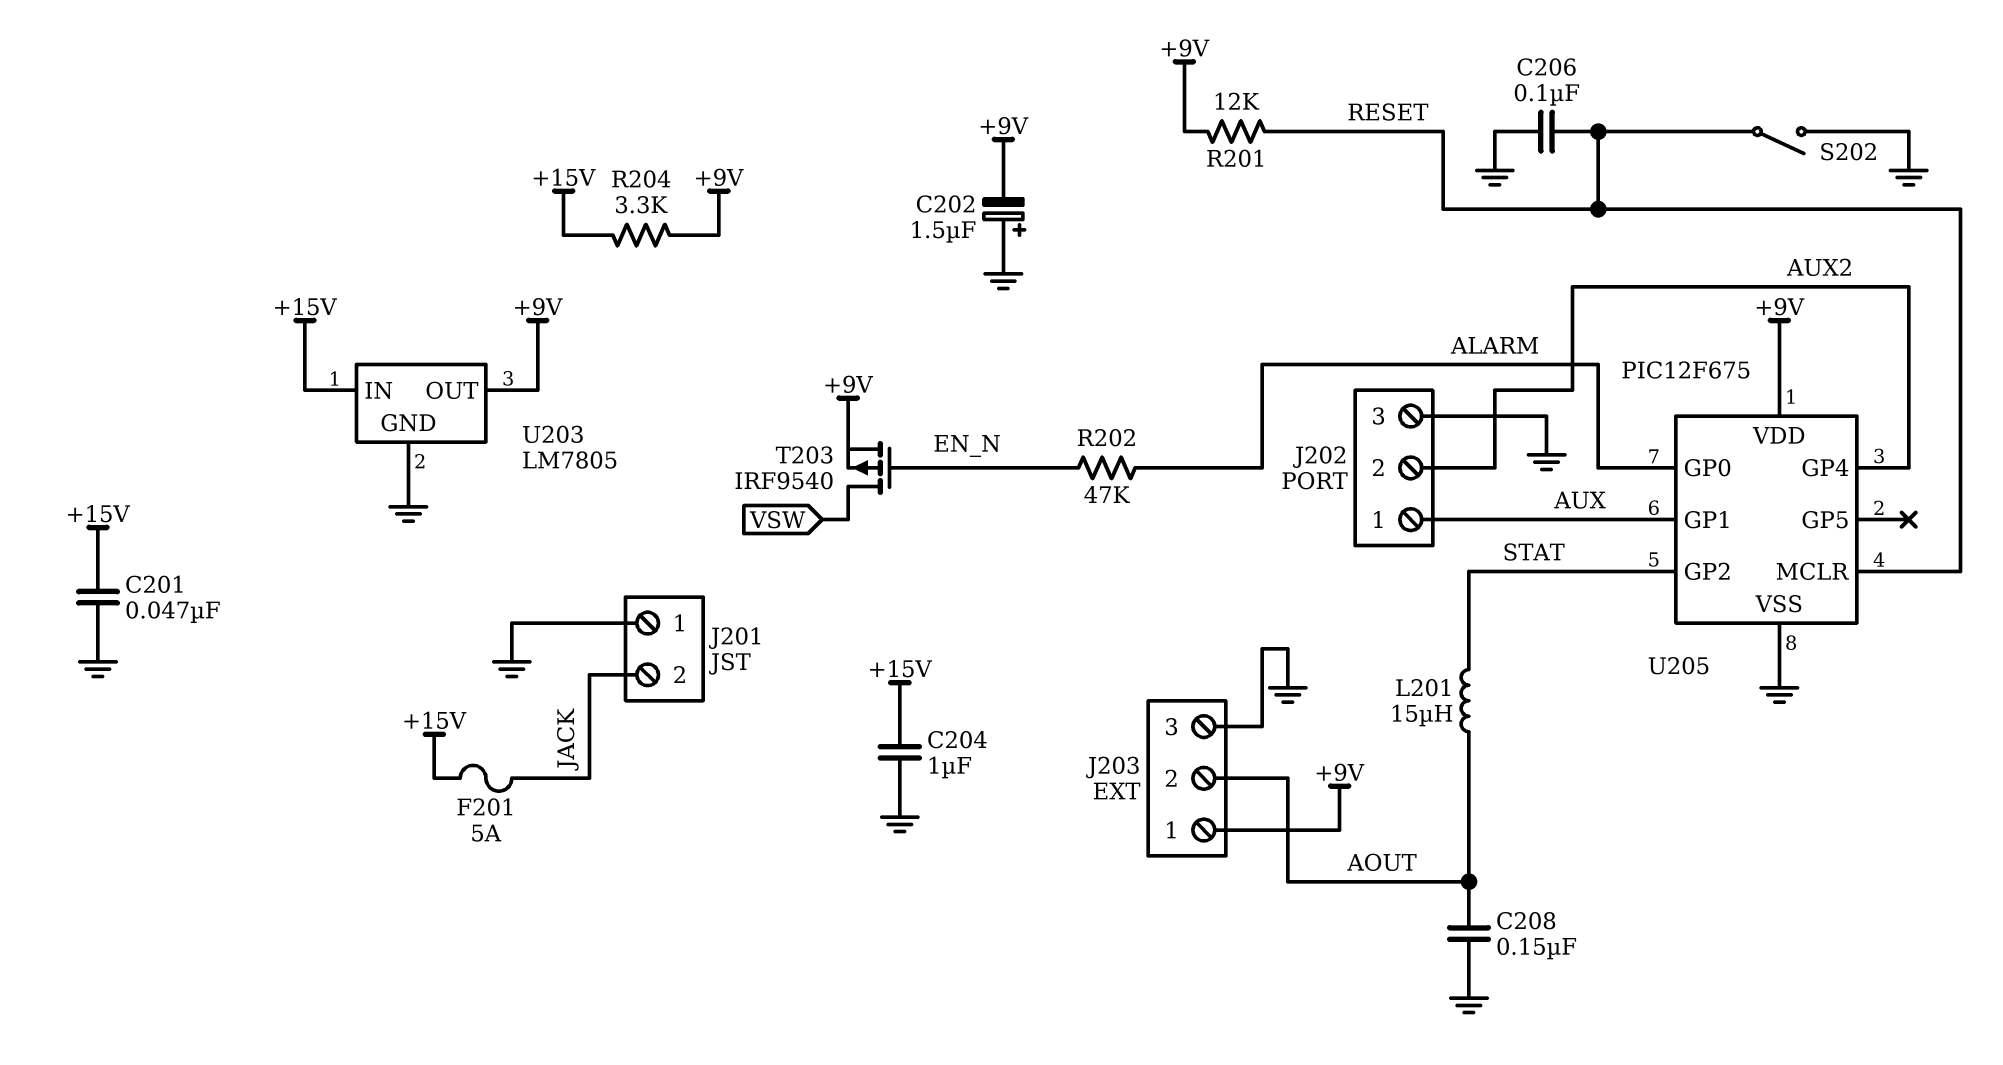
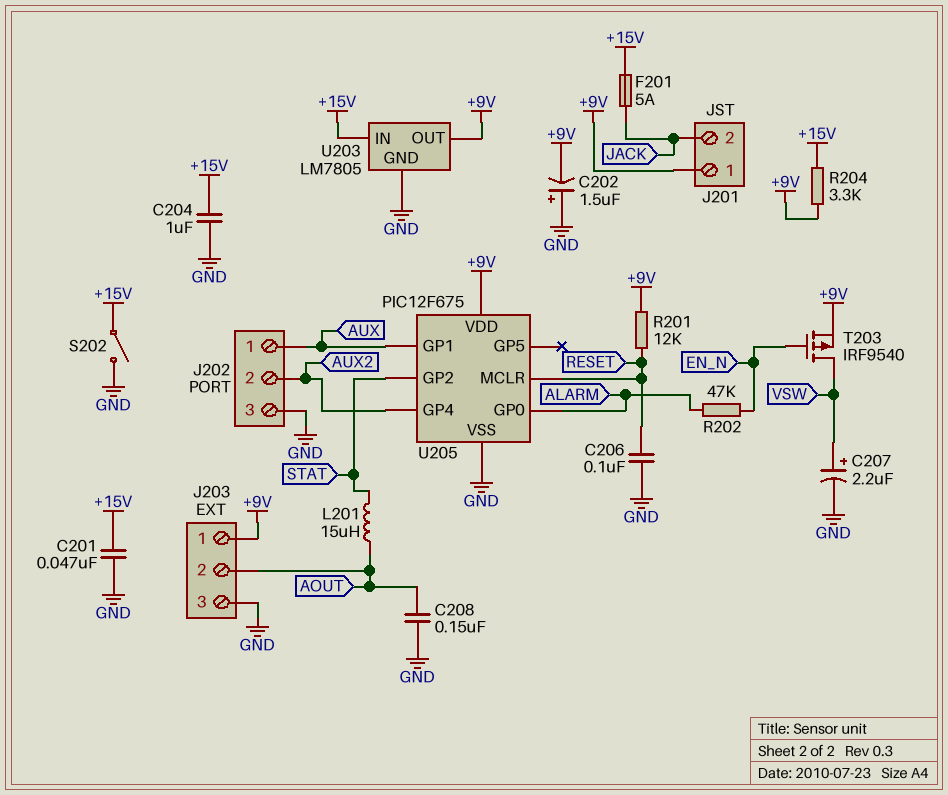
C207: none -> 2.2uF (plus VSW, minus GND)
J201 pin 1: GND -> +9V
S202: switch (GND, RESET) -> switch (+15V, GND)

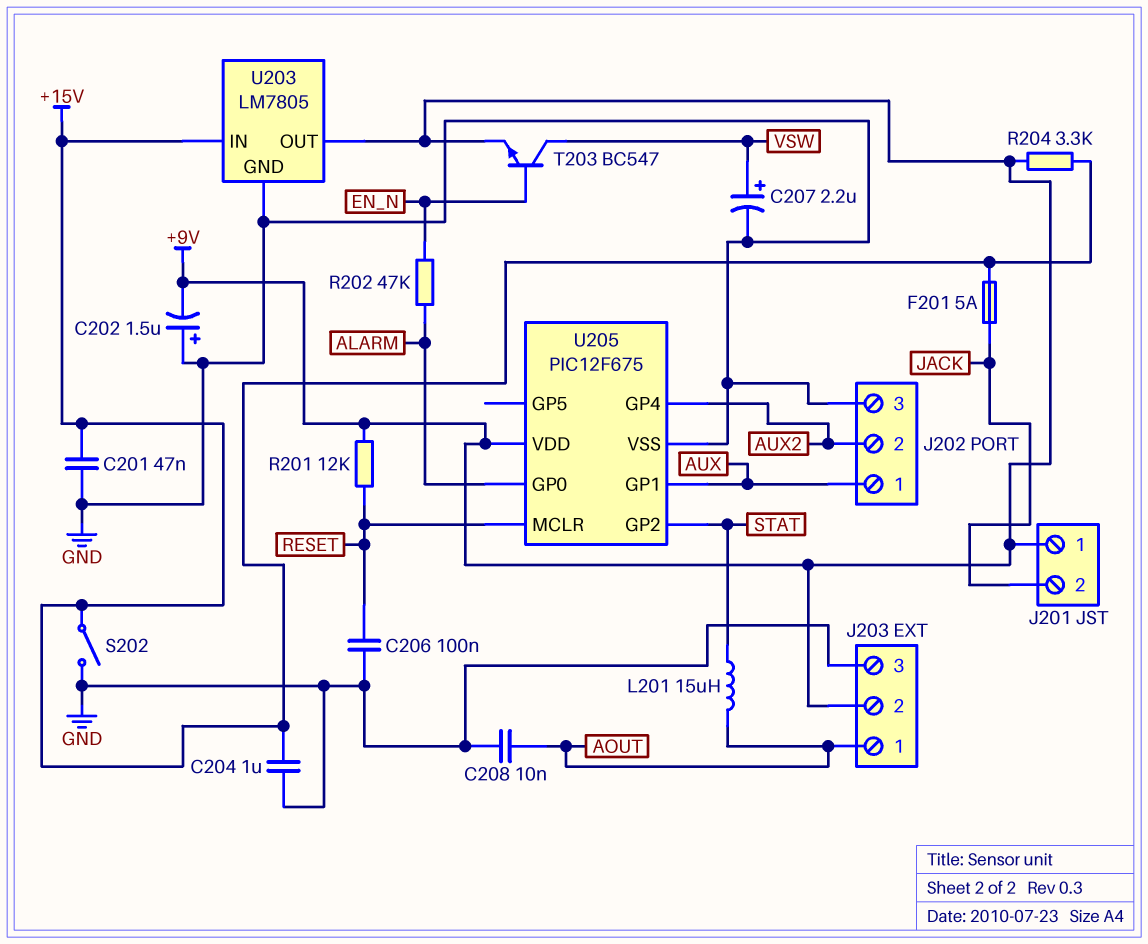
C208: 150nF (AOUT, GND) -> 10nF (AOUT, GND)
J203 pin 1: +9V -> AOUT
J203 pin 2: AOUT -> +9V
T203: PMOS IRF9540 (G EN_N, D VSW, S +9V) -> NPN BC547 (B EN_N, C VSW, E +9V)

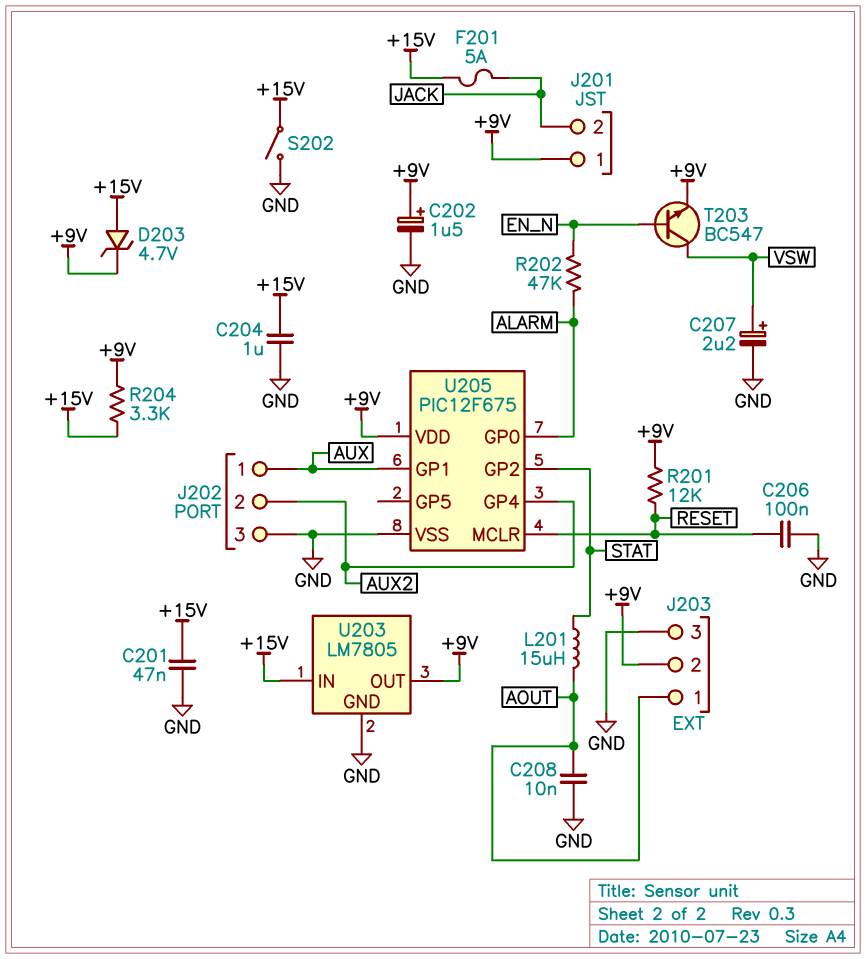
C202: 1.5uF (plus GND, minus +9V) -> 1.5uF (plus +9V, minus GND)
D203: none -> zener 4.7V (A +15V, K +9V)

